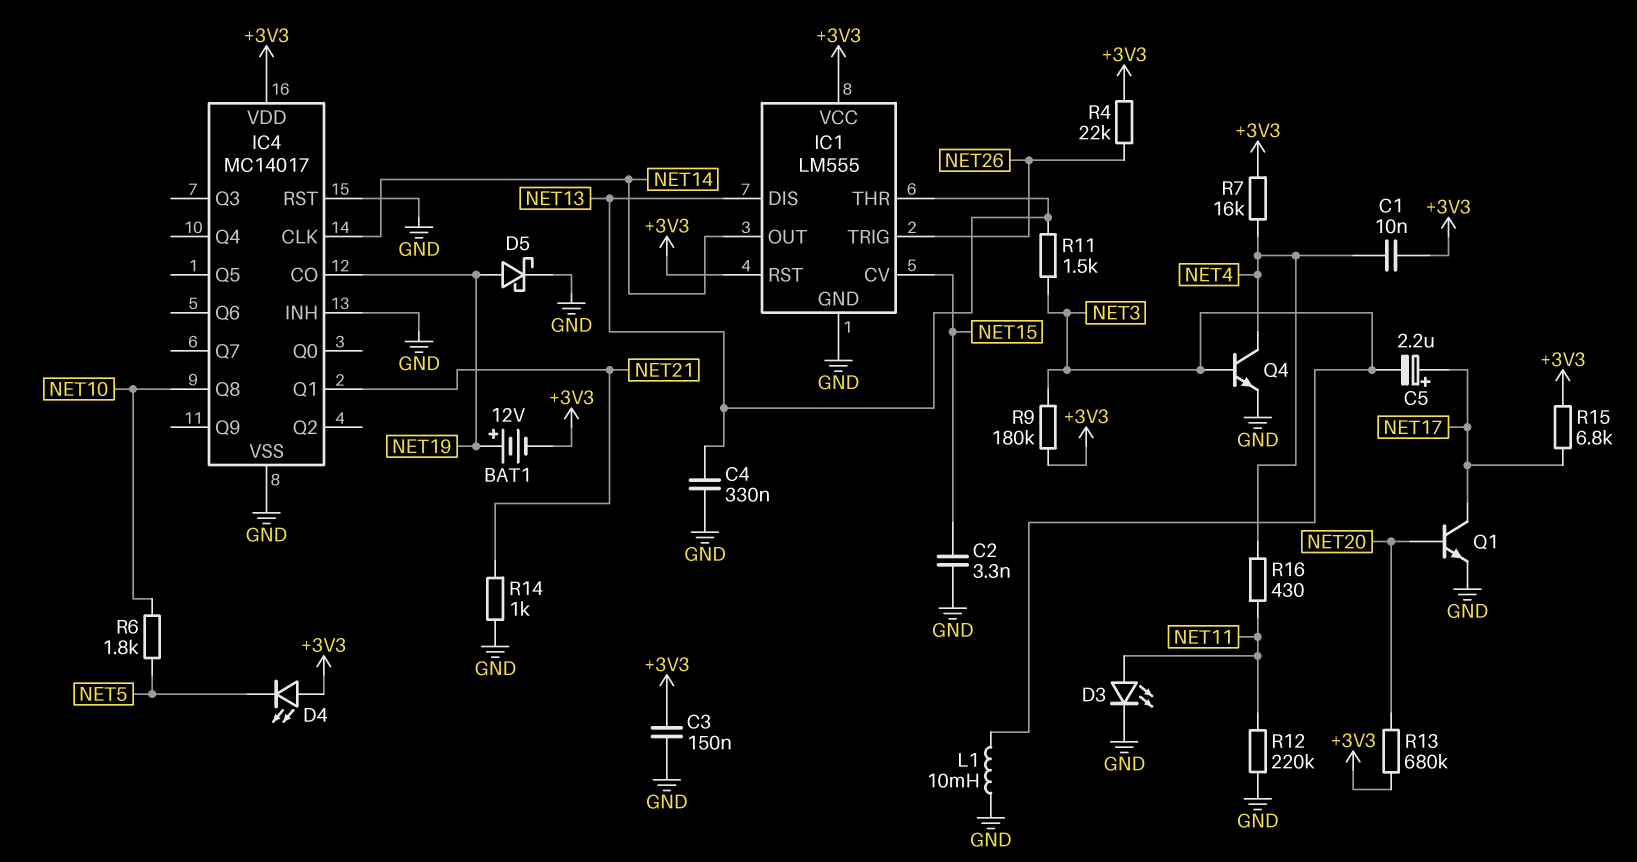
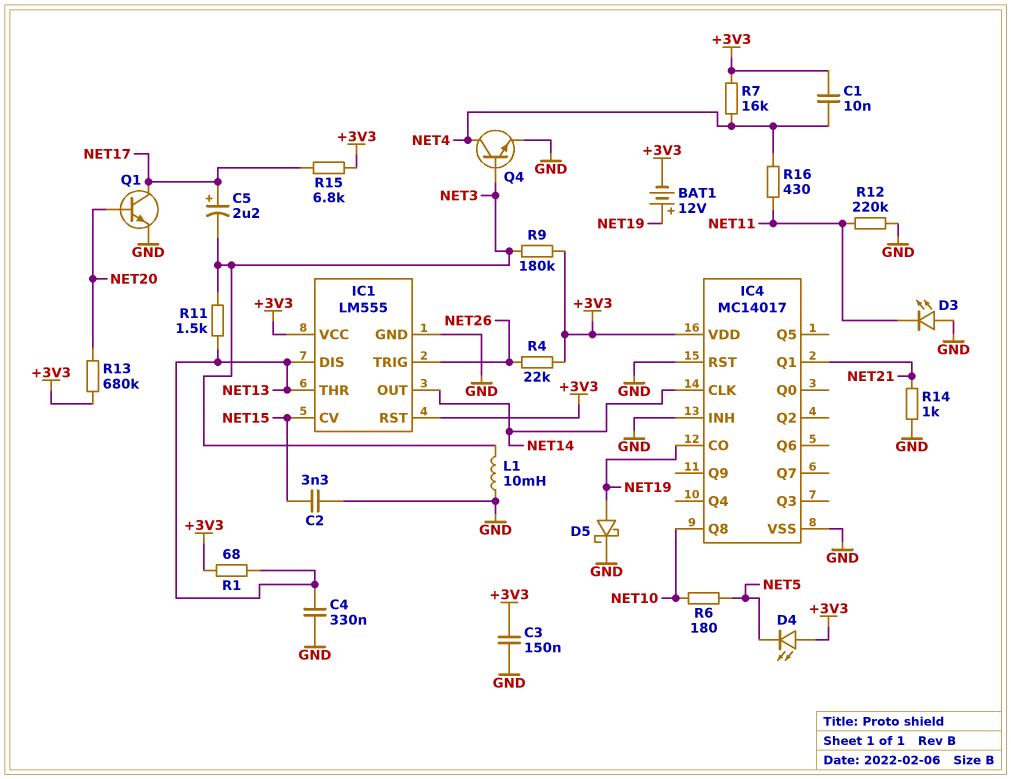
D3: LED (A NET11, K GND) -> LED (A GND, K NET11)
R1: none -> 68 (+3V3, NET13)
R6: 1.8k (NET5, NET10) -> 180 (NET5, NET10)

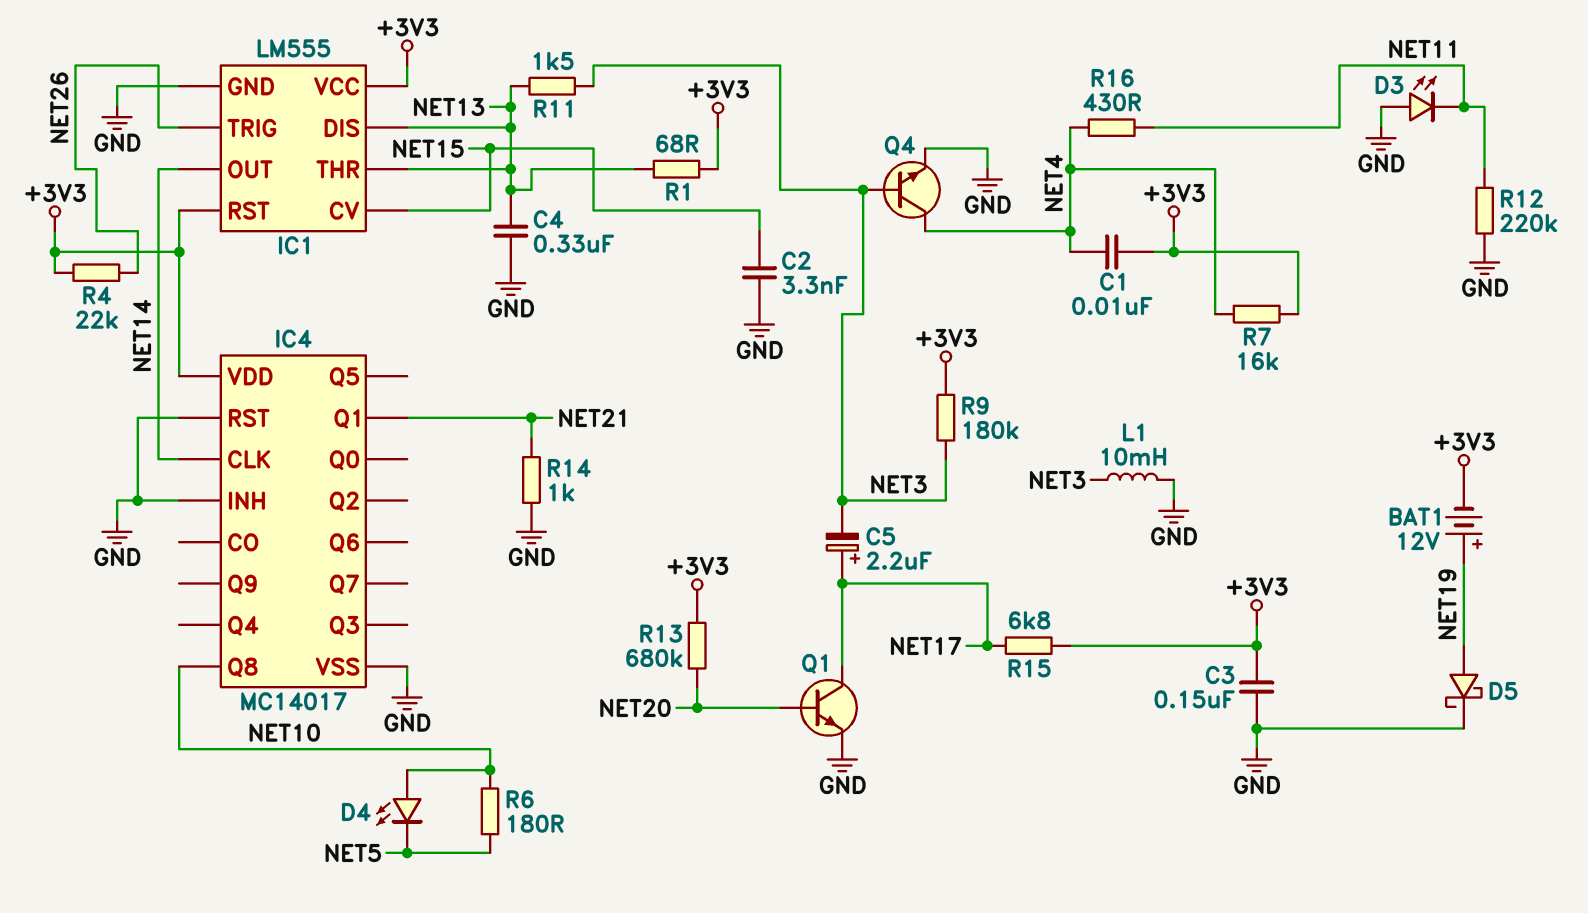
D4: LED (A +3V3, K NET5) -> LED (A NET10, K NET5)
IC4 pin CO: NET19 -> none

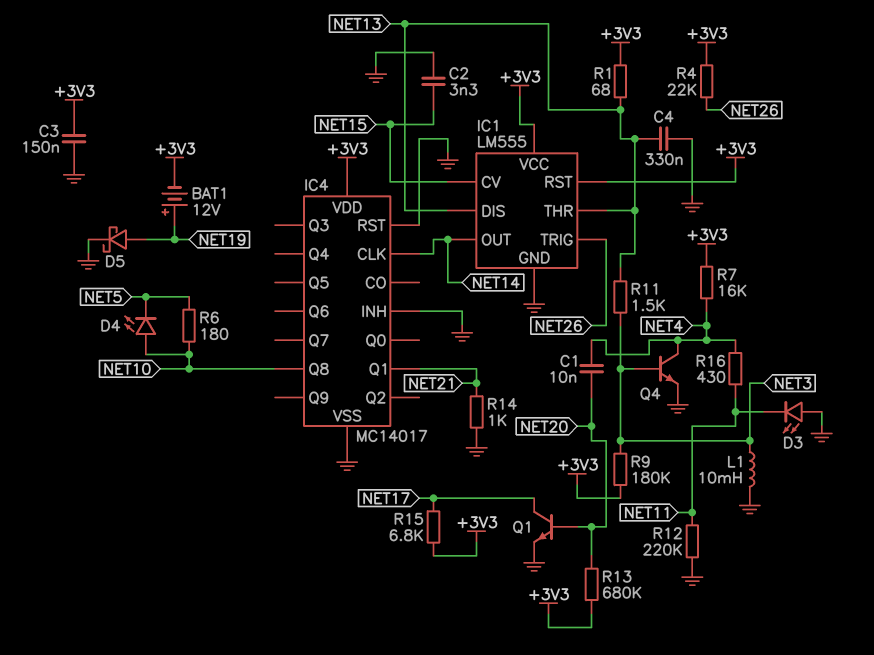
C1: 10nF (+3V3, NET4) -> 10nF (NET4, NET20)
C5: 2.2uF (plus NET17, minus NET3) -> none

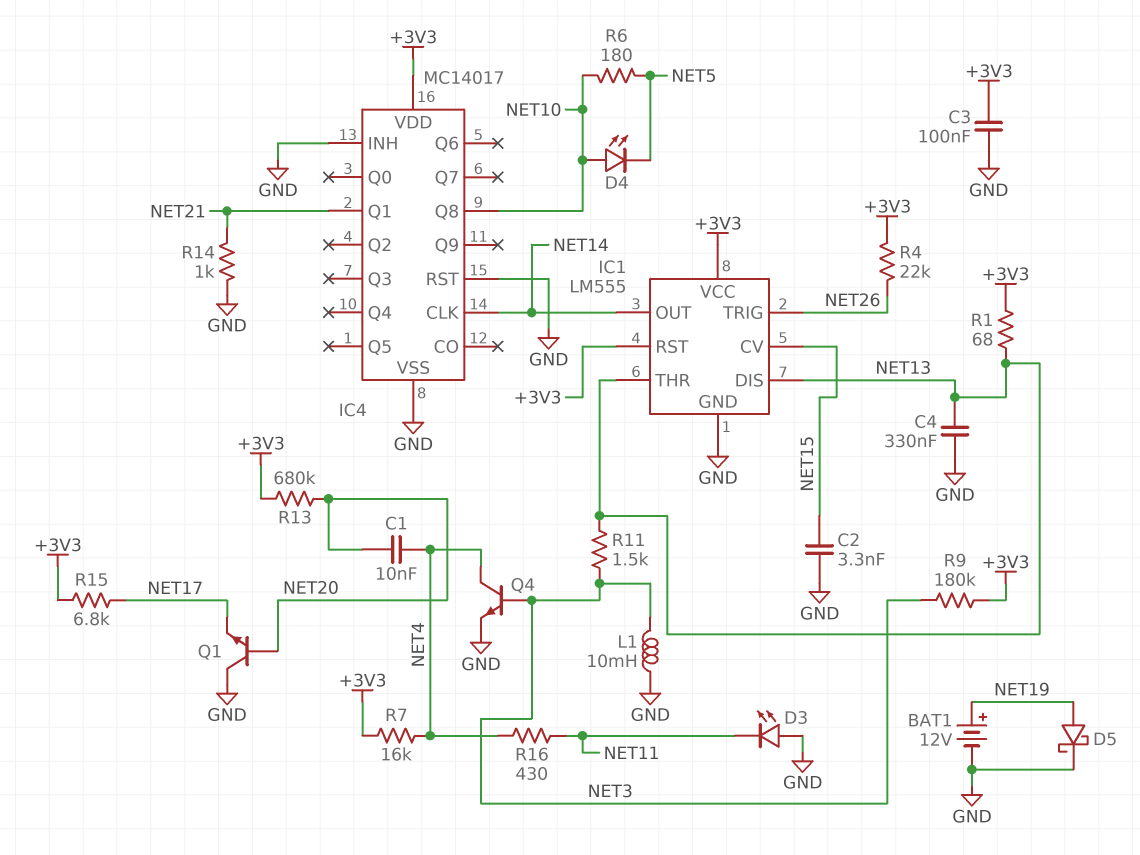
BAT1: 12V (plus NET19, minus +3V3) -> 12V (plus NET19, minus GND)
C3: 150nF (+3V3, GND) -> 100nF (+3V3, GND)
Q1: NPN (B NET20, C NET17, E GND) -> NPN (B NET20, C GND, E NET17)
R12: 220k (GND, NET11) -> none

